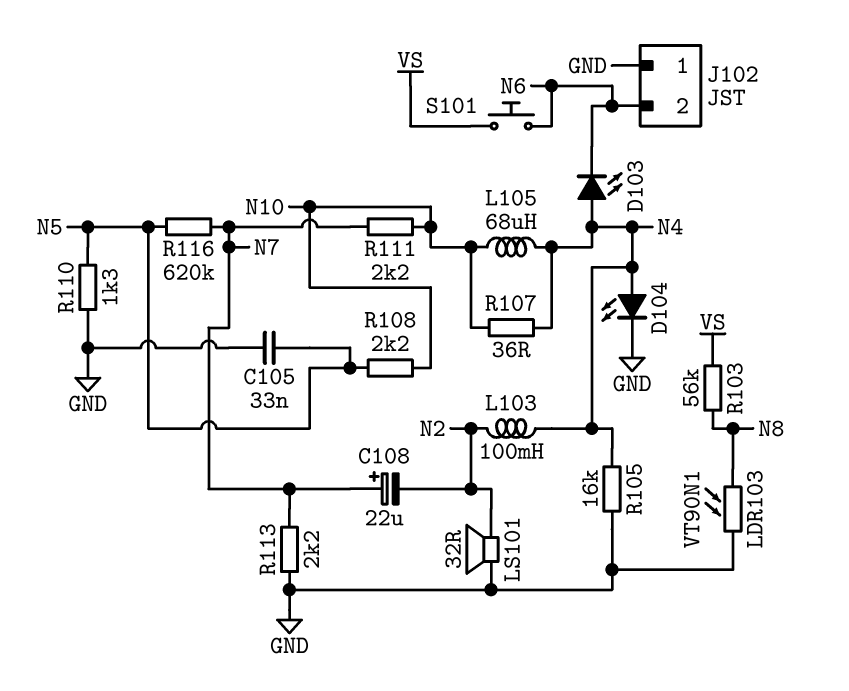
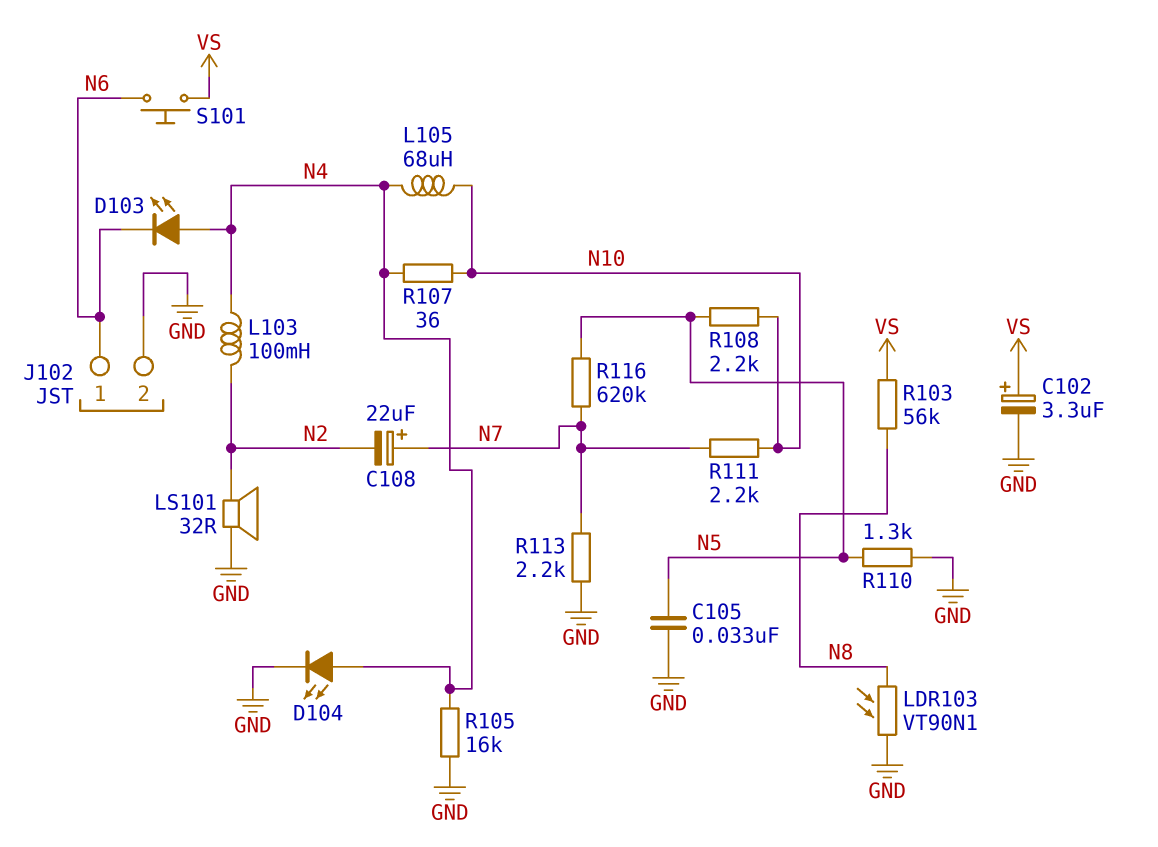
C102: none -> 3.3uF (plus VS, minus GND)
J102 pin 1: GND -> N6
J102 pin 2: N6 -> GND

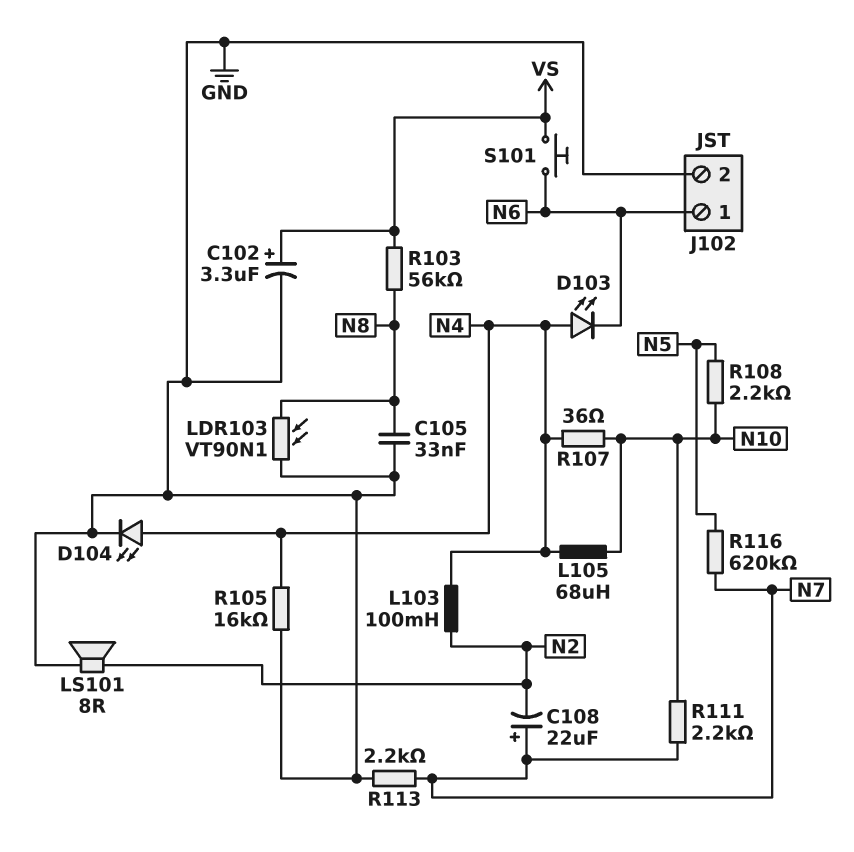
C105: 33nF (GND, N5) -> 33nF (GND, N8)
LS101: speaker 32R (GND, N2) -> speaker 8R (GND, N2)
R110: 1.3k (GND, N5) -> none

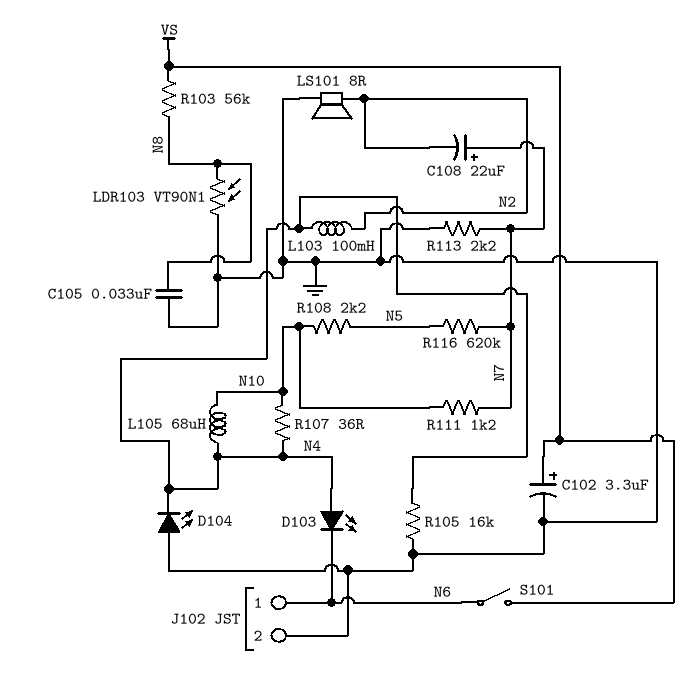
D104: LED (A N4, K GND) -> LED (A GND, K N4)
R111: 2.2k (N7, N10) -> 1.2k (N7, N10)
S101: button (N6, VS) -> switch (N6, VS)

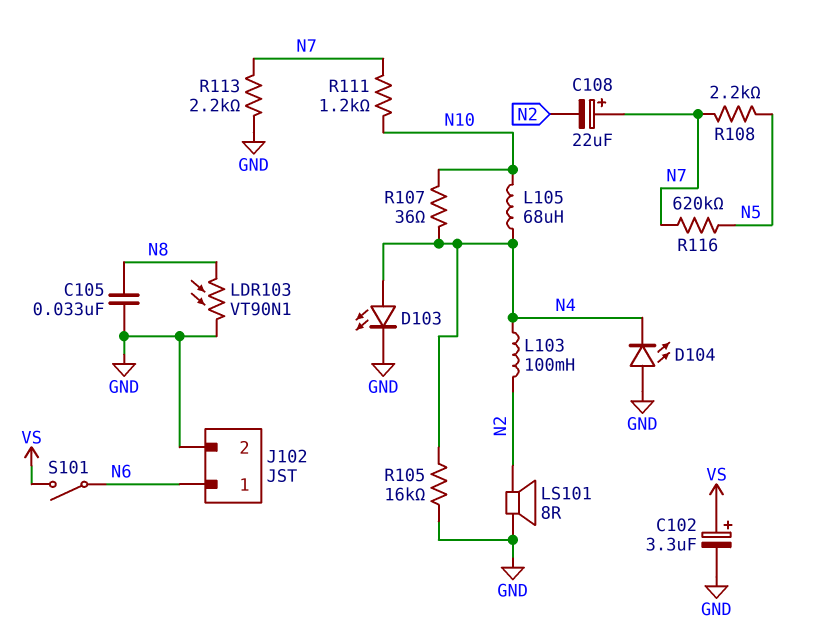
D103: LED (A N4, K N6) -> LED (A N4, K GND)
R103: 56k (N8, VS) -> none
R108: 2.2k (N5, N10) -> 2.2k (N5, N7)

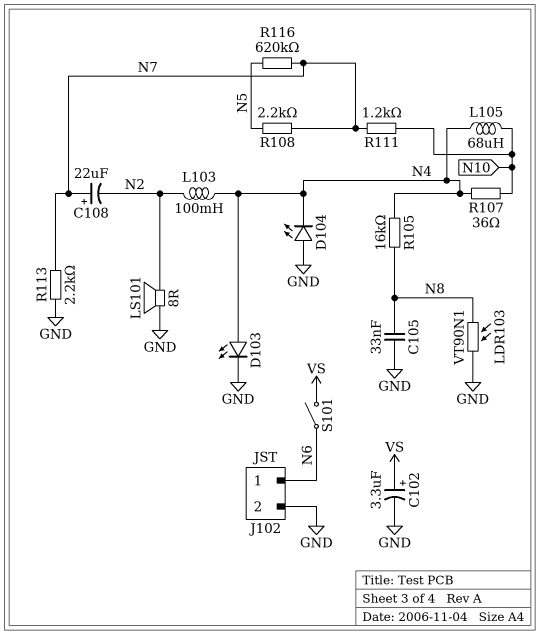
R105: 16k (GND, N4) -> 16k (N4, N8)

